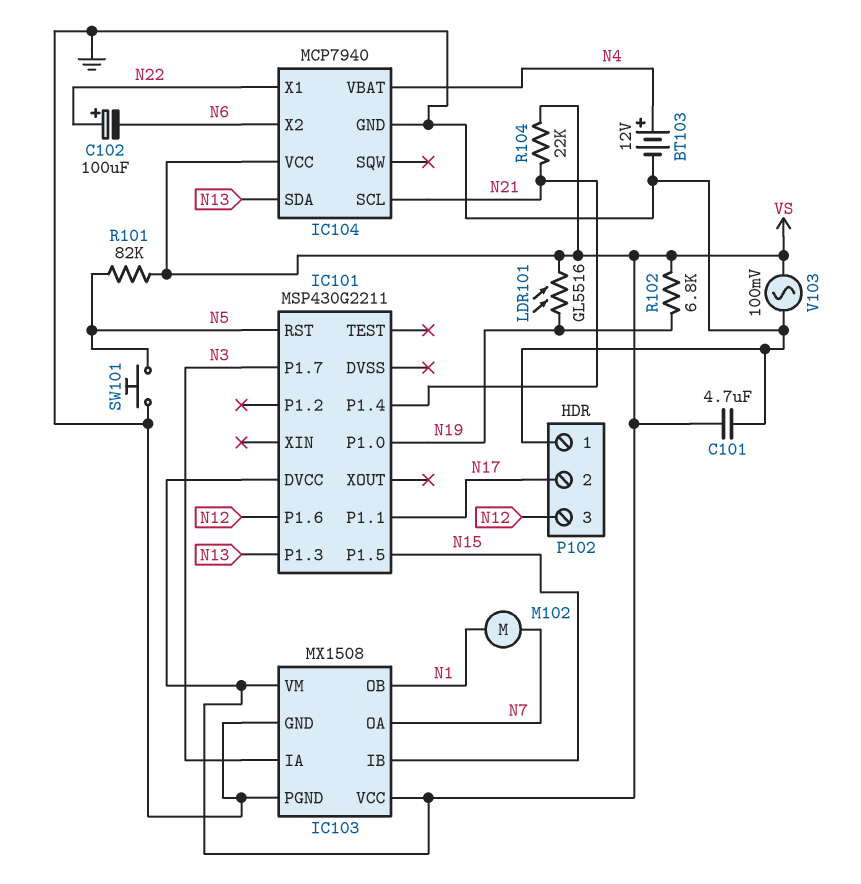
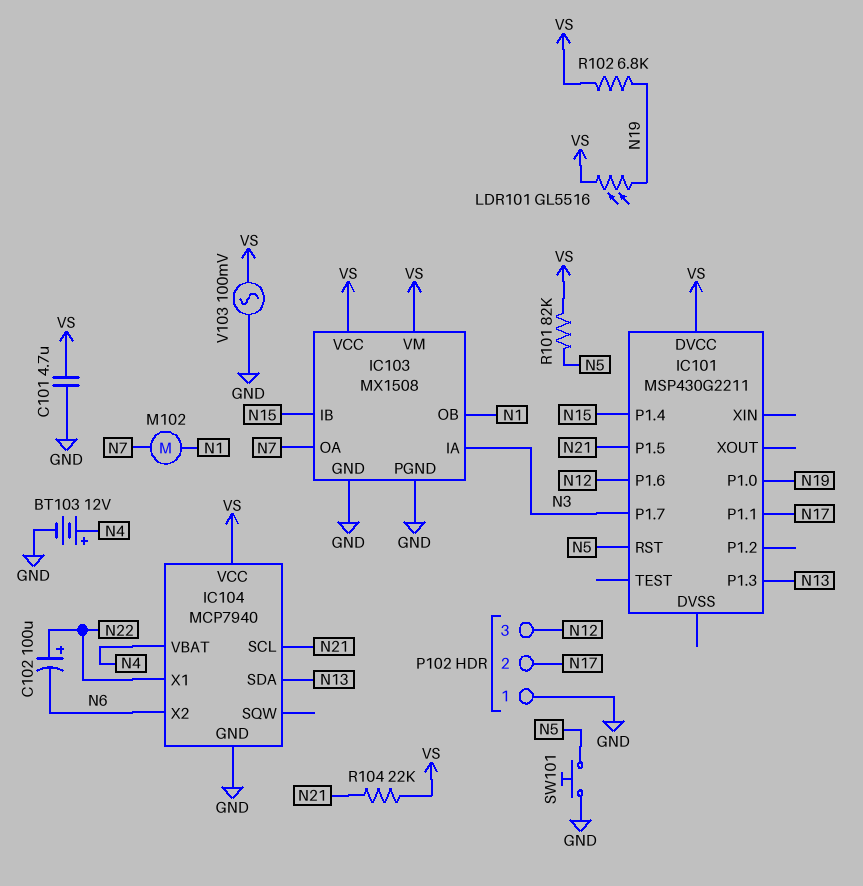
IC101 pin P1.4: N21 -> N15
IC101 pin P1.5: N15 -> N21

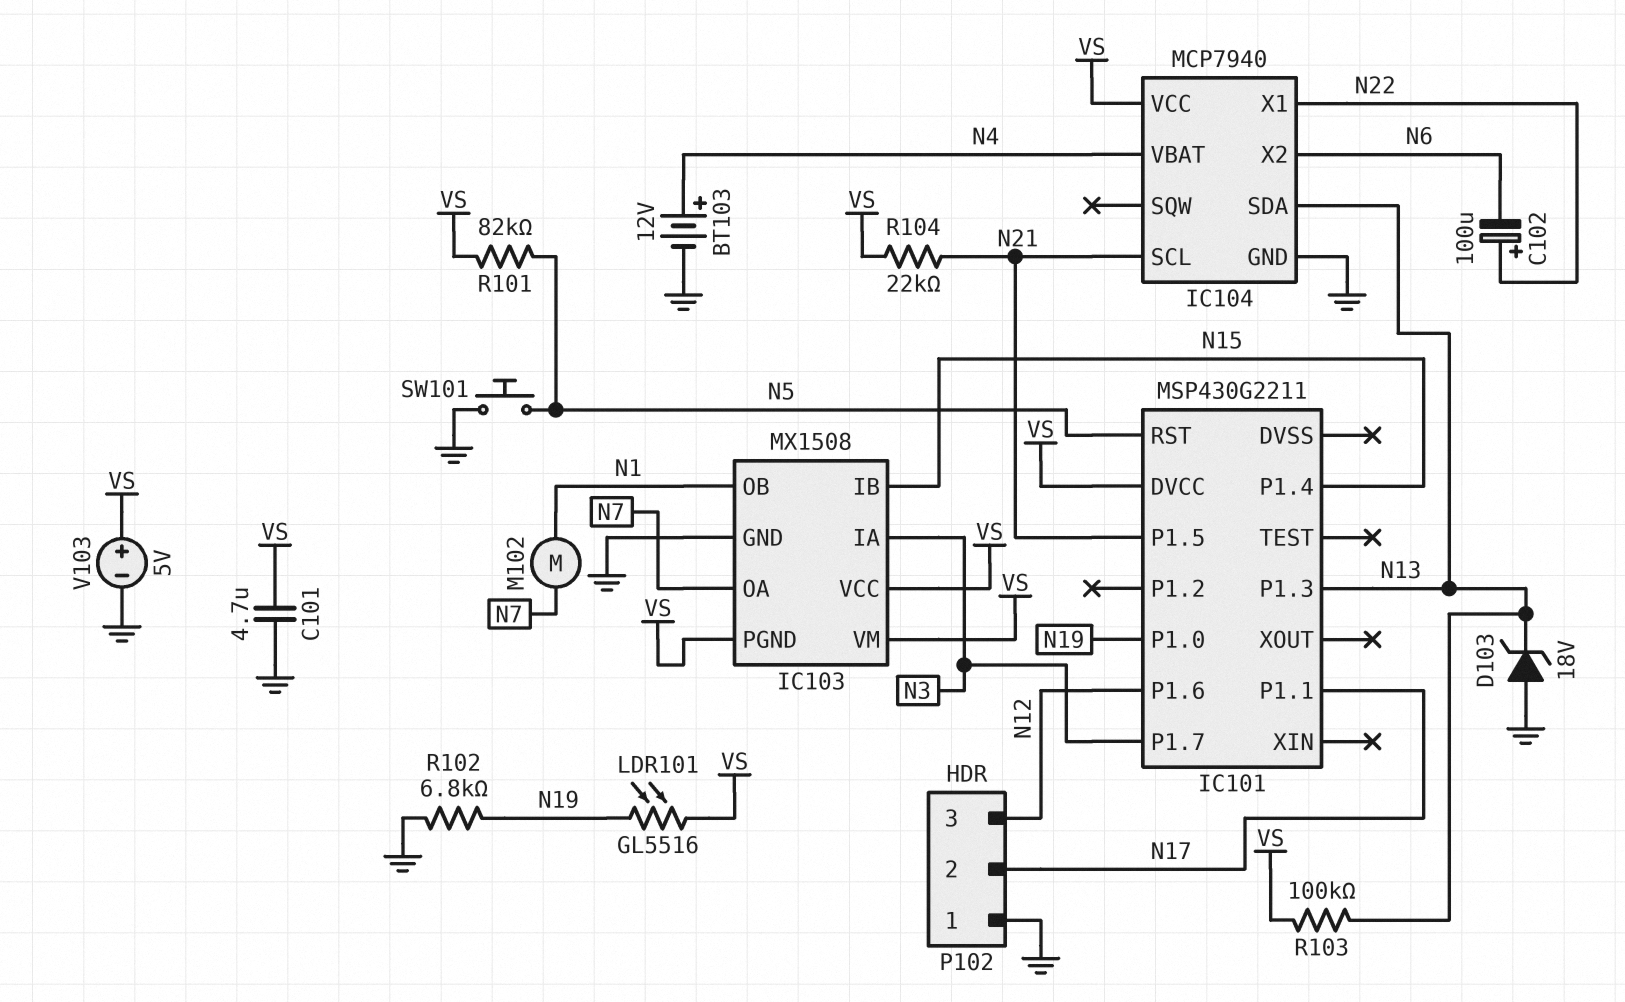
D103: none -> zener 18V (A GND, K N13)
IC103 pin PGND: GND -> VS
R102: 6.8k (N19, VS) -> 6.8k (GND, N19)
R103: none -> 100k (N13, VS)
V103: AC 100mV (GND, VS) -> 5V (plus VS, minus GND)

